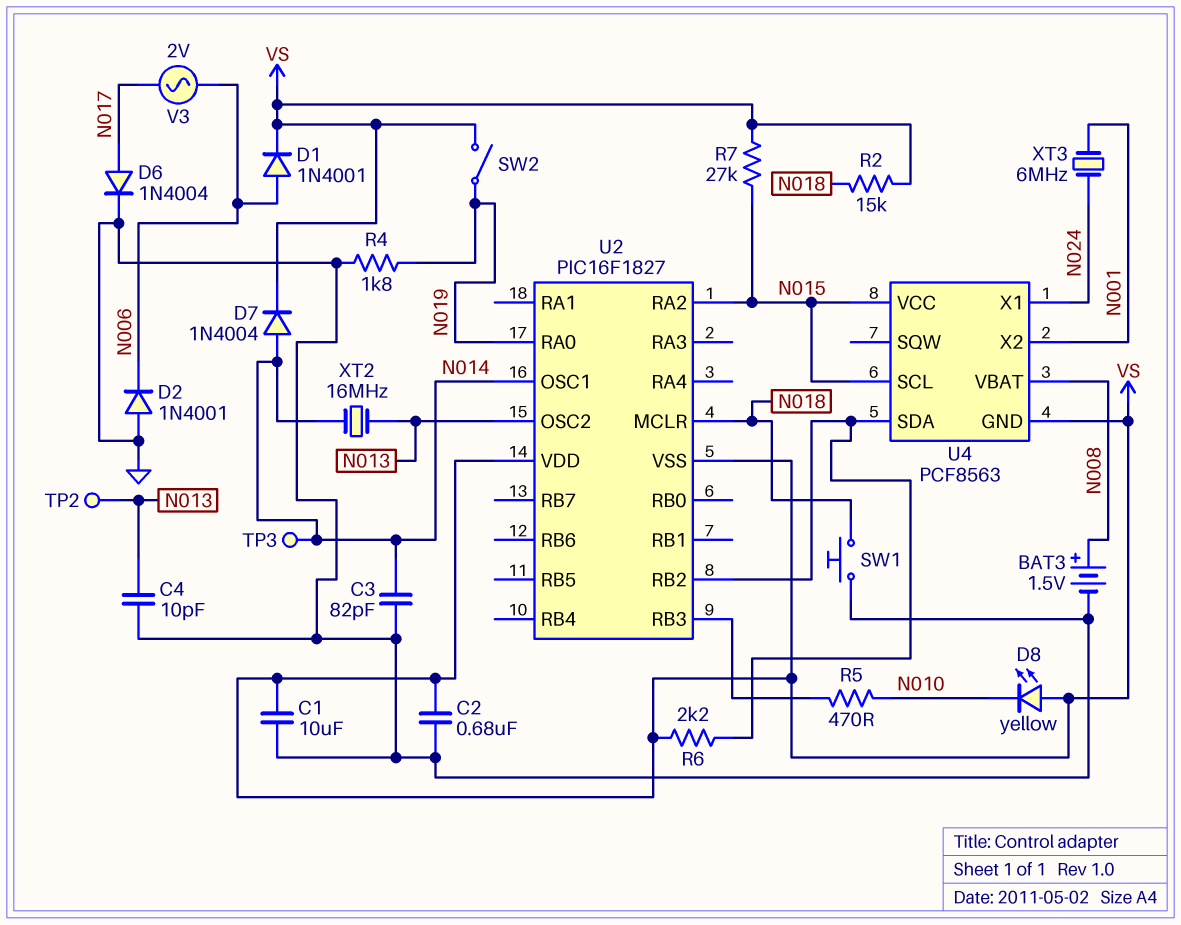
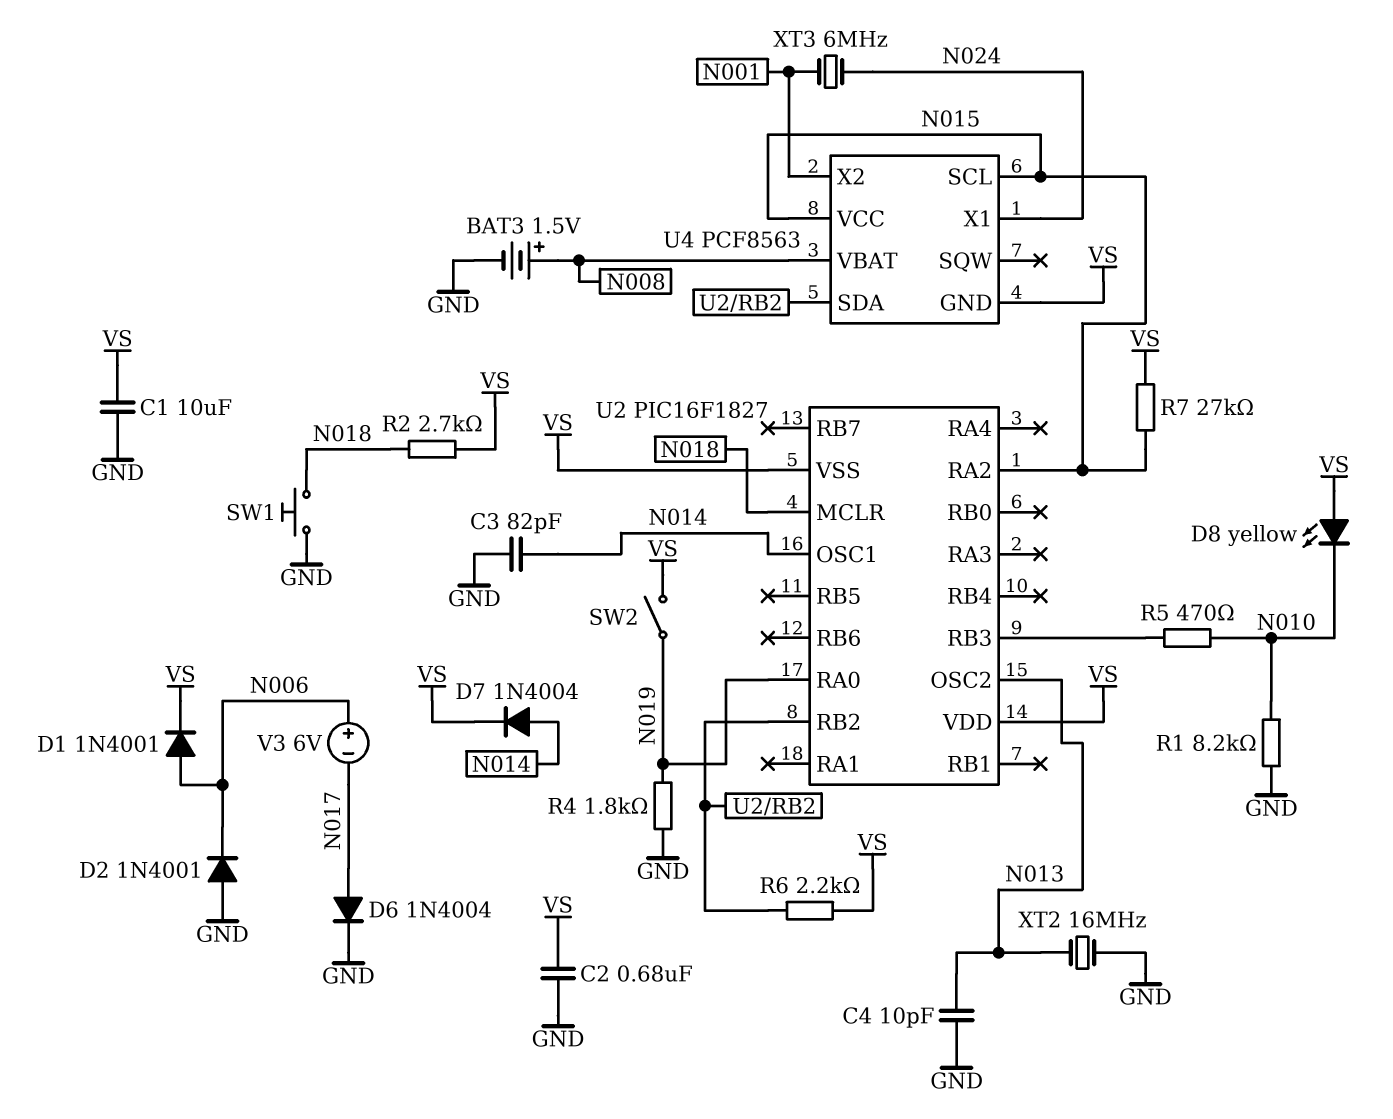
R1: none -> 8.2k (GND, N010)
R2: 15k (N018, VS) -> 2.7k (N018, VS)
TP2: test point (N013) -> none
TP3: test point (N014) -> none
V3: AC 2V (N006, N017) -> 6V (plus N006, minus N017)
XT2: 16MHz (N013, N014) -> 16MHz (GND, N013)

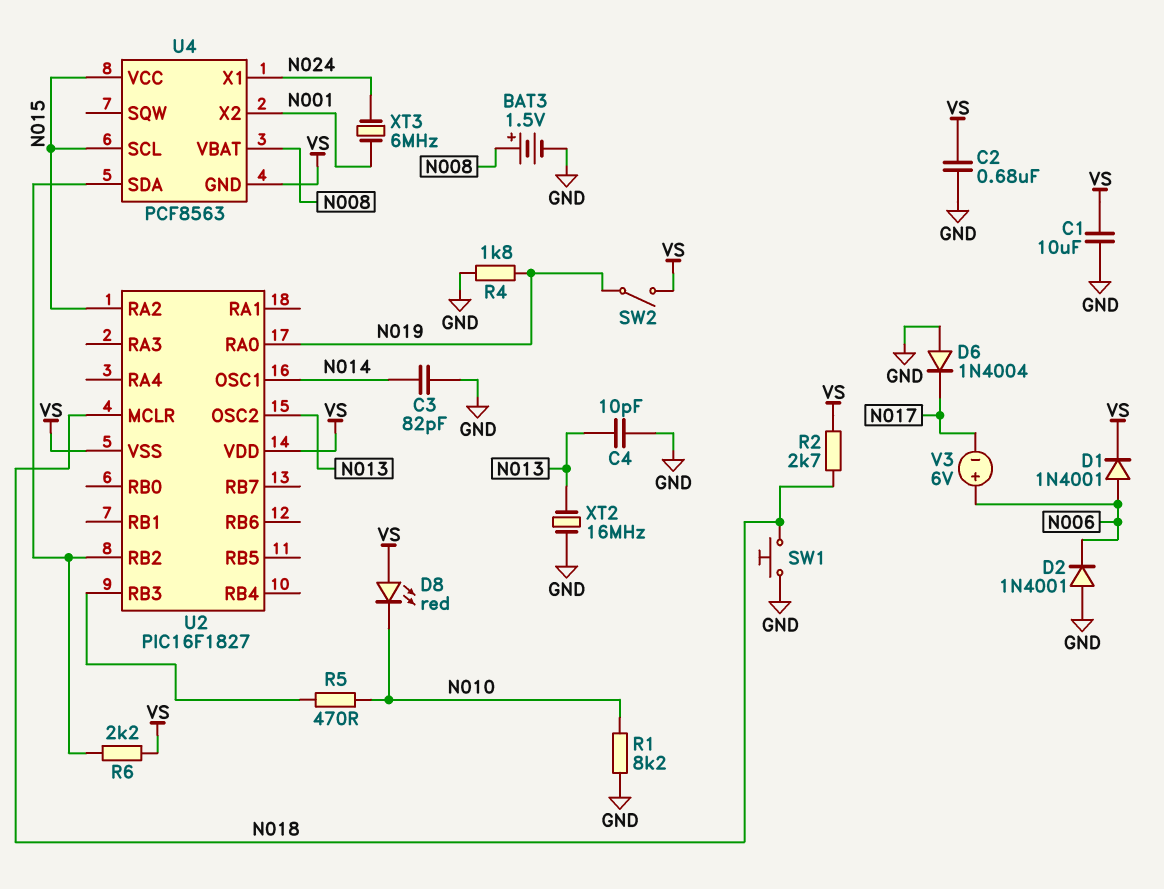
D6: diode 1N4004 (A N017, K GND) -> diode 1N4004 (A GND, K N017)
D7: diode 1N4004 (A N014, K VS) -> none
D8: LED yellow (A VS, K N010) -> LED red (A VS, K N010)
R7: 27k (N015, VS) -> none

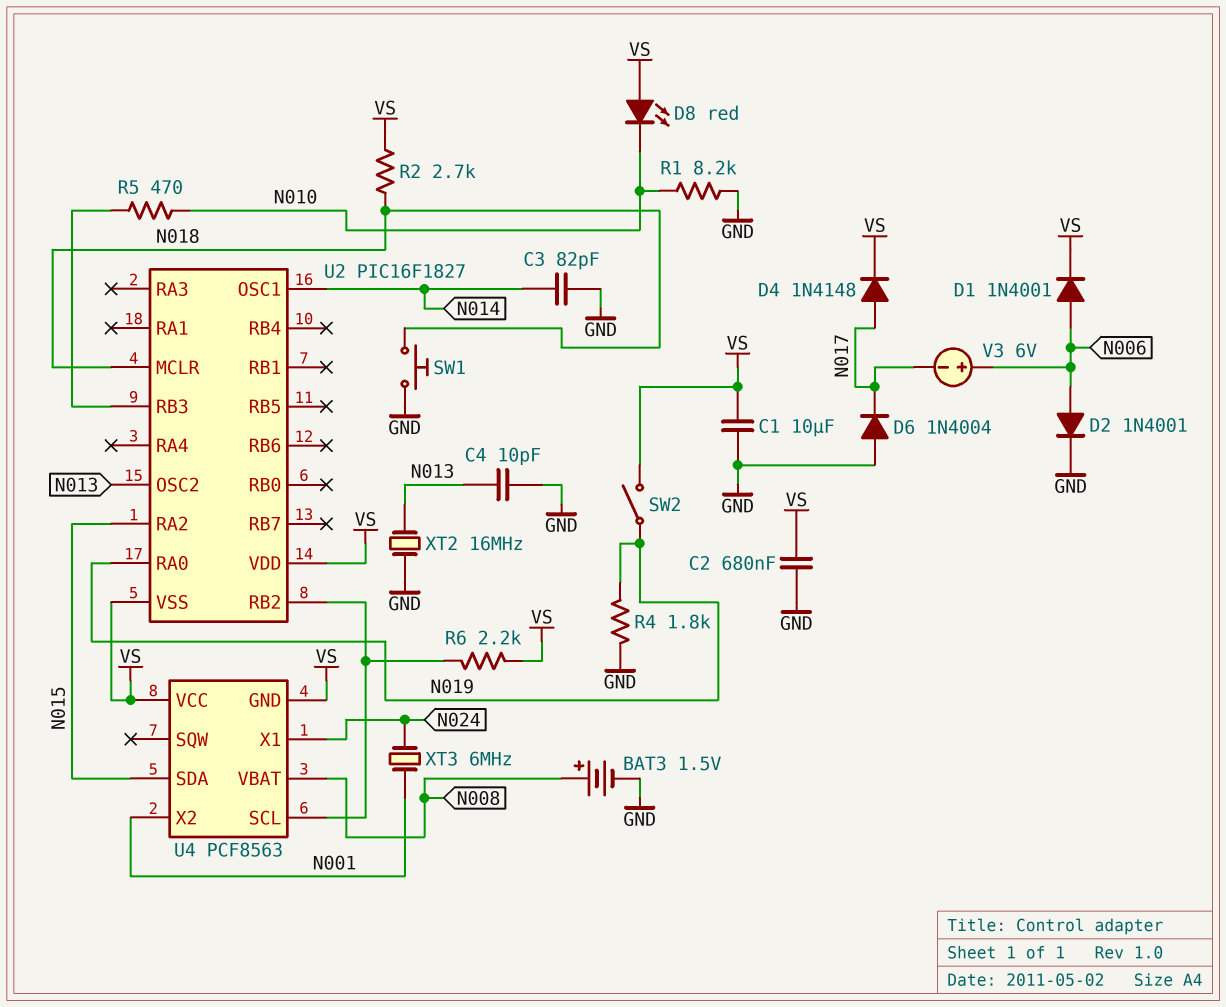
D2: diode 1N4001 (A GND, K N006) -> diode 1N4001 (A N006, K GND)
D4: none -> diode 1N4148 (A N017, K VS)
U4 pin SCL: N015 -> U2/RB2
U4 pin SDA: U2/RB2 -> N015
U4 pin VCC: N015 -> VS

